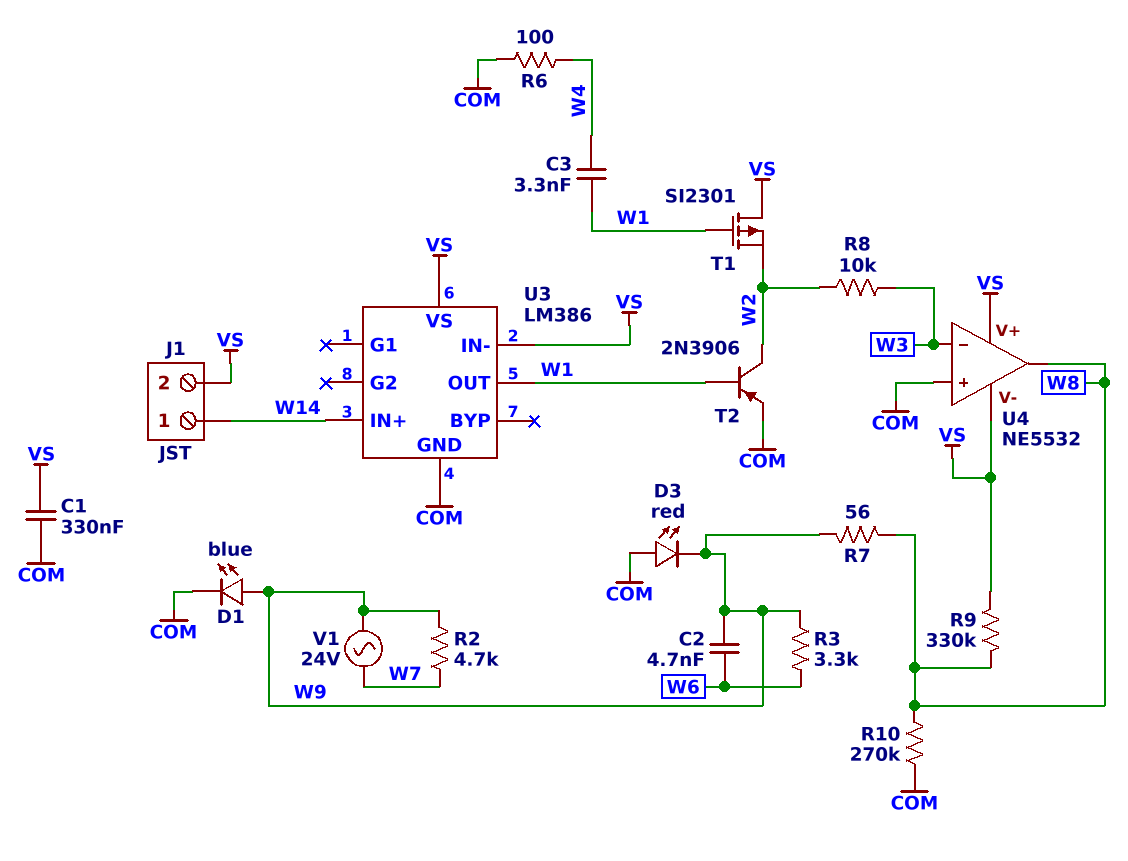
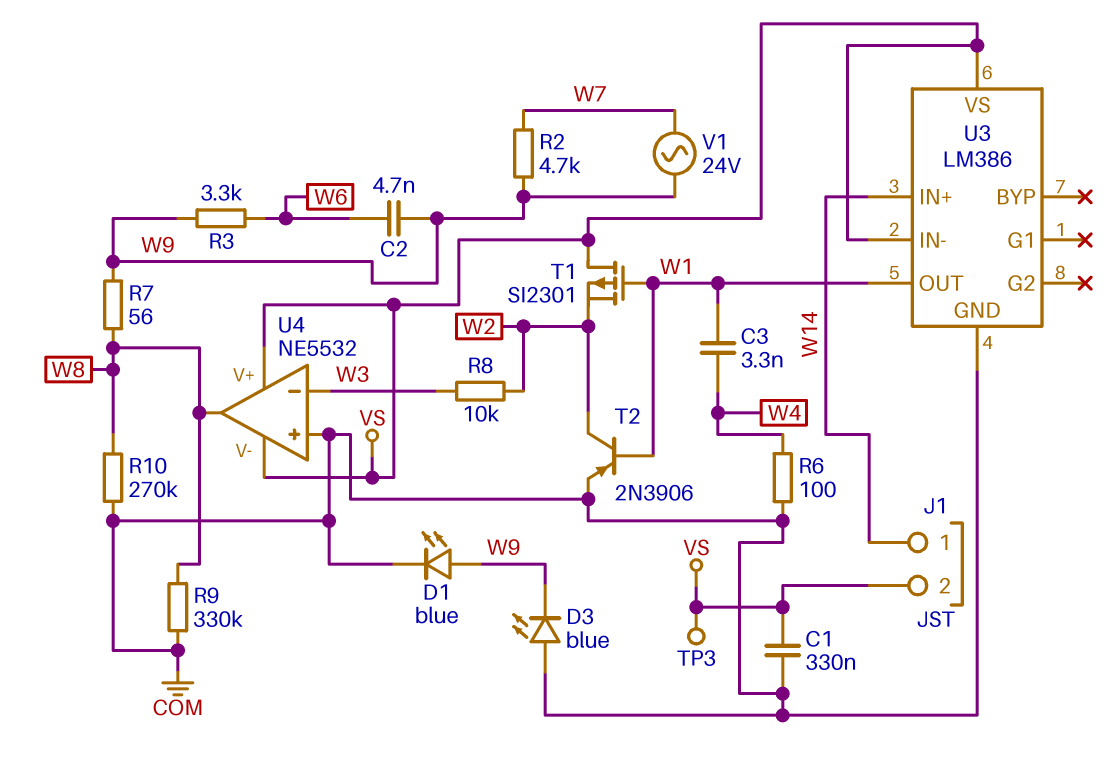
D3: LED red (A COM, K W9) -> LED blue (A COM, K W9)
R9: 330k (VS, W8) -> 330k (COM, W8)
TP3: none -> test point (VS)

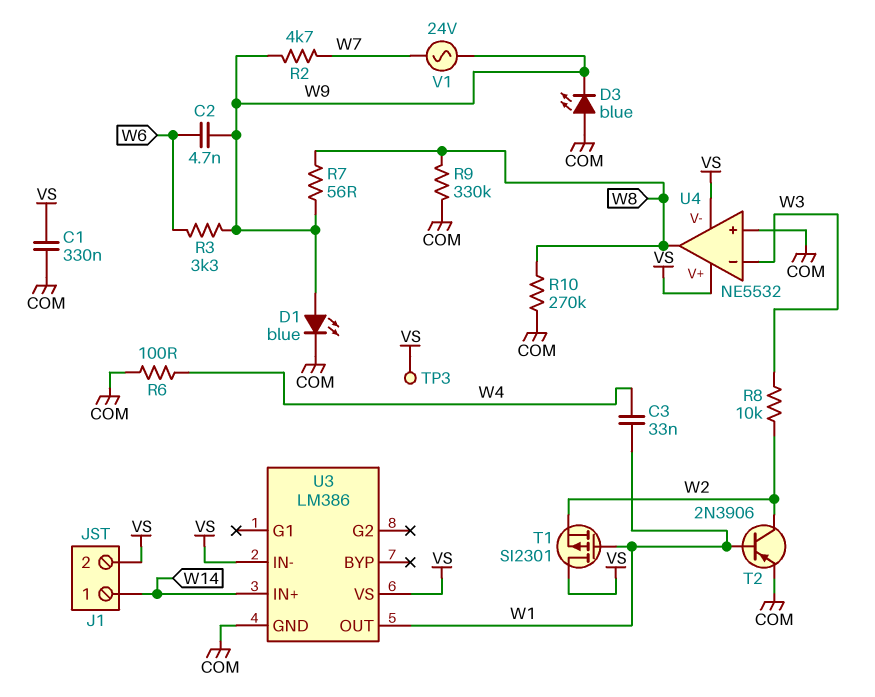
C3: 3.3nF (W1, W4) -> 33nF (W1, W4)

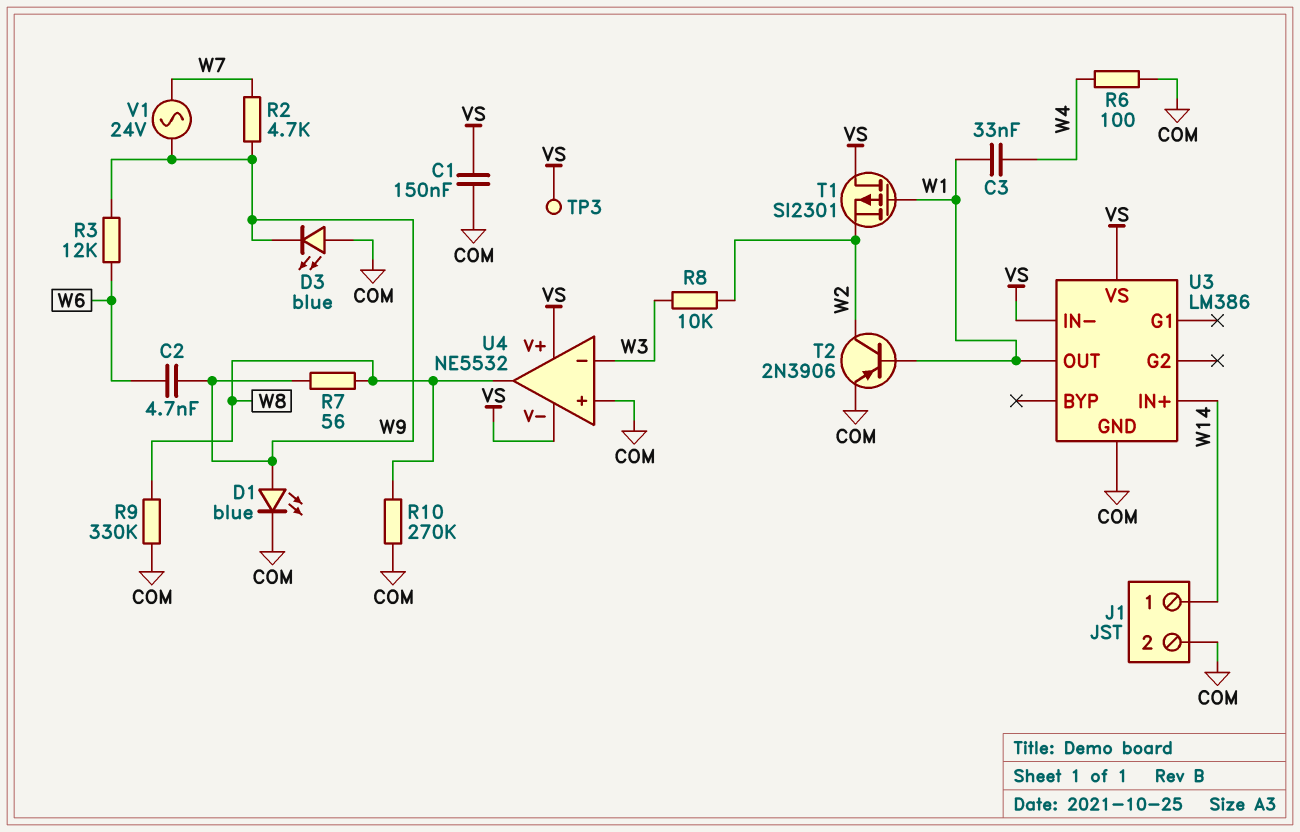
C1: 330nF (COM, VS) -> 150nF (COM, VS)
J1 pin 2: VS -> COM
R3: 3.3k (W6, W9) -> 12k (W6, W9)

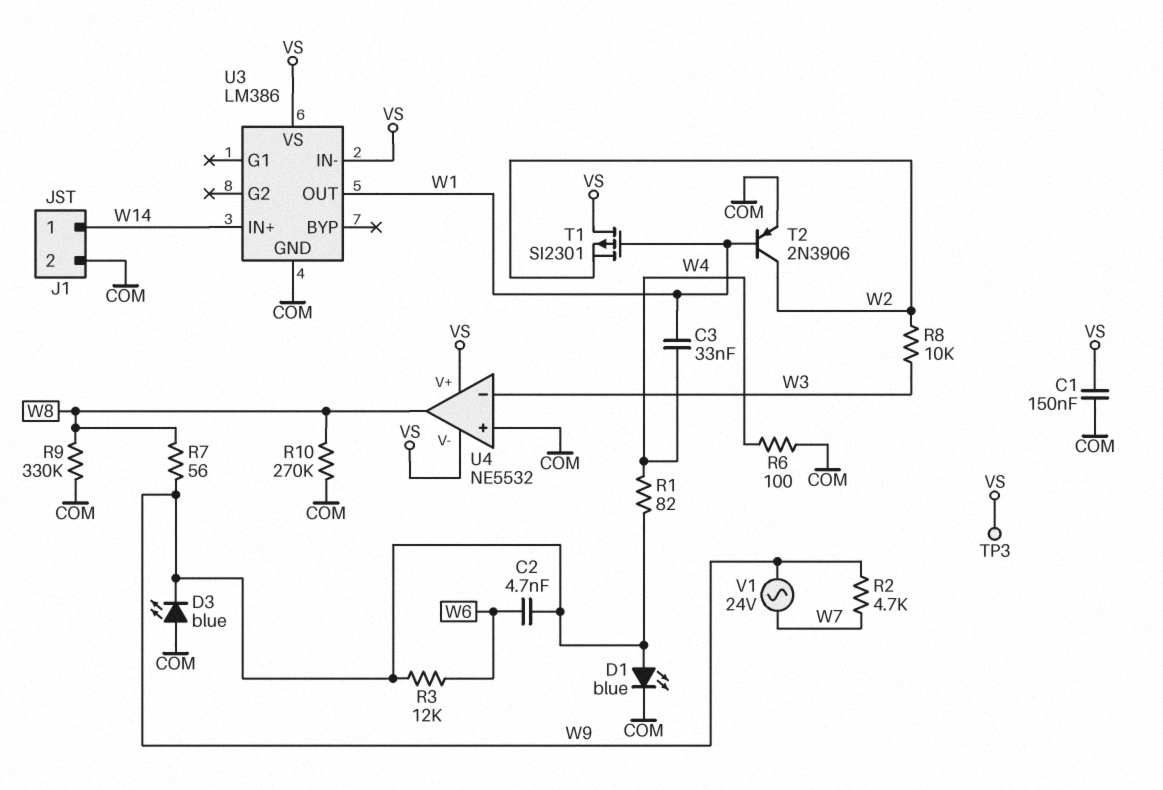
R1: none -> 82 (W4, W9)

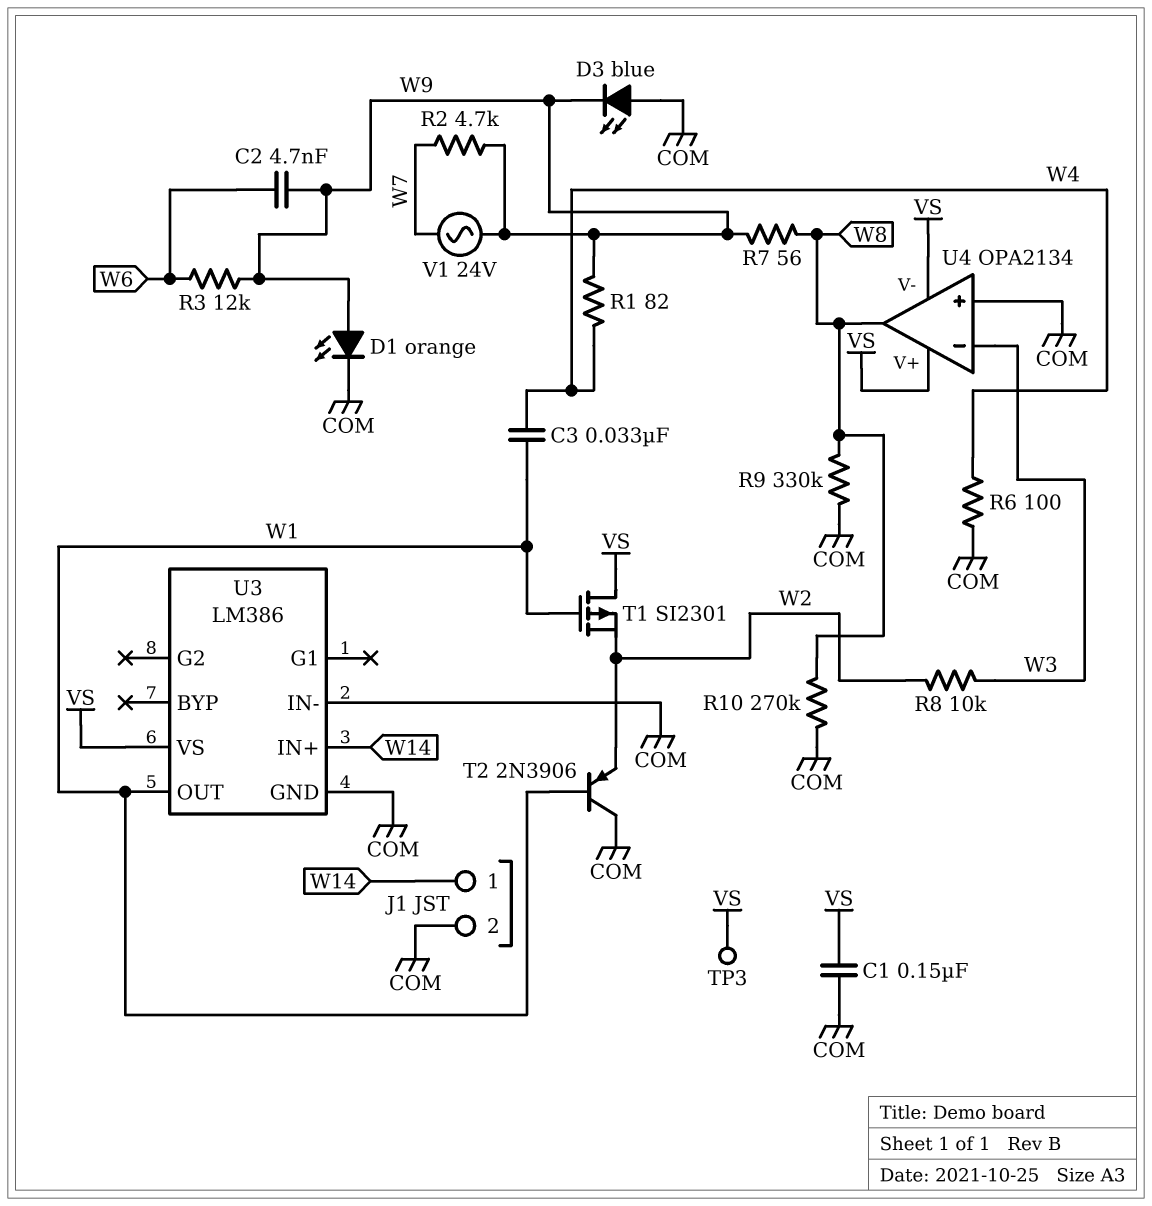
D1: LED blue (A W9, K COM) -> LED orange (A W9, K COM)
T2: PNP 2N3906 (B W1, C W2, E COM) -> PNP 2N3906 (B W1, C COM, E W2)
U3 pin IN-: VS -> COM
U4: NE5532 -> OPA2134

